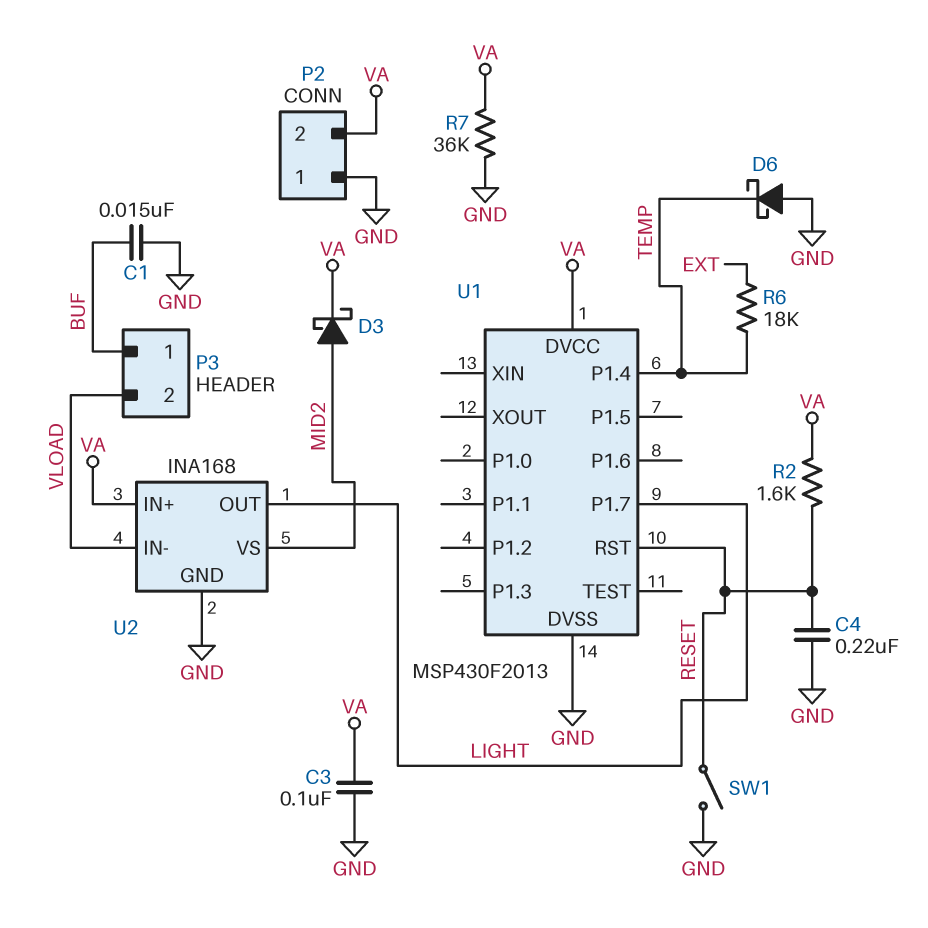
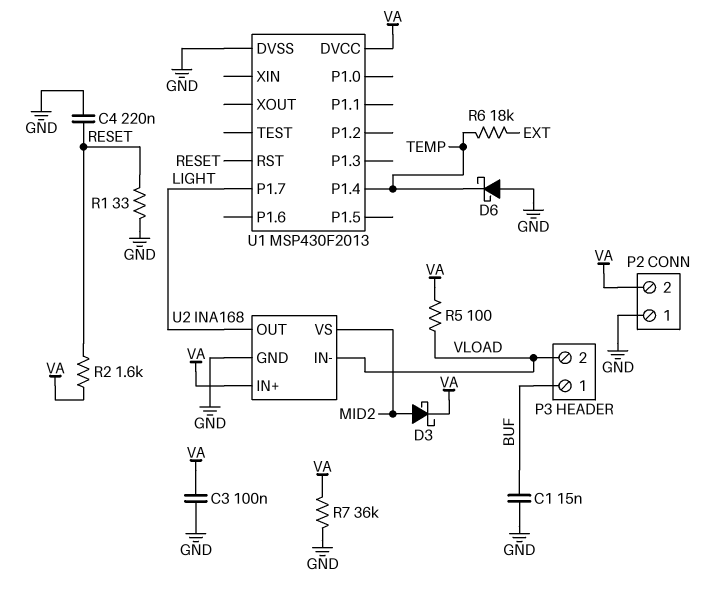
R1: none -> 33 (GND, RESET)
R5: none -> 100 (VA, VLOAD)
SW1: switch (GND, RESET) -> none

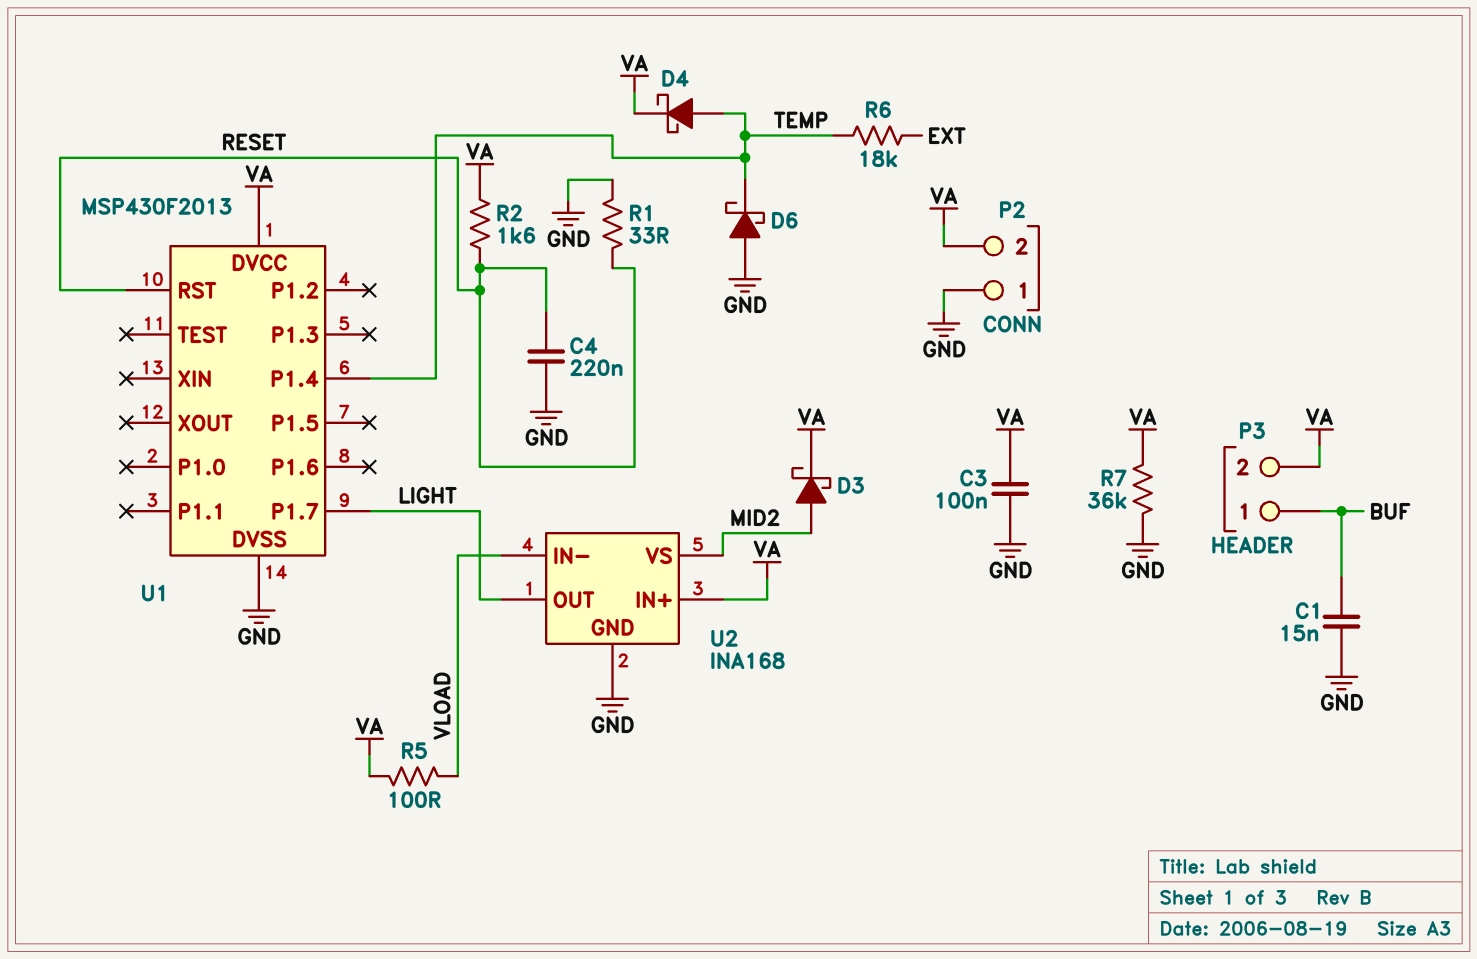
D4: none -> schottky (A TEMP, K VA)
P3 pin 2: VLOAD -> VA

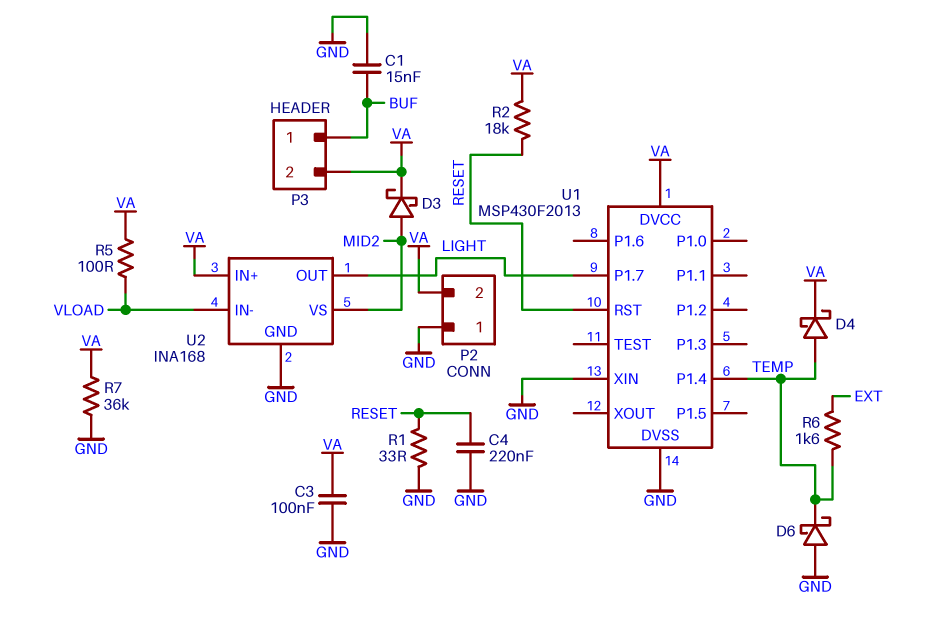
R2: 1.6k (RESET, VA) -> 18k (RESET, VA)
R6: 18k (EXT, TEMP) -> 1.6k (EXT, TEMP)
U1 pin XIN: none -> GND

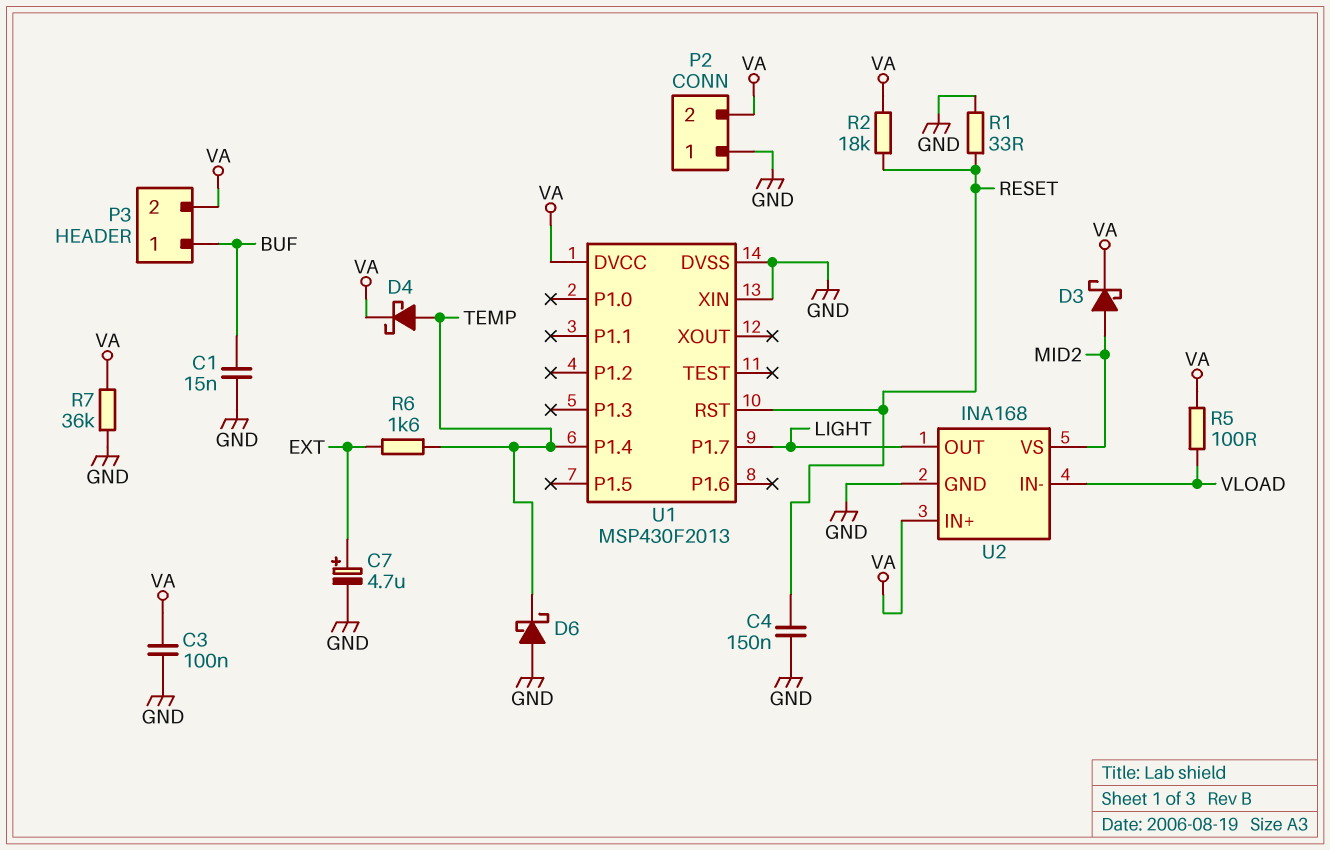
C4: 220nF (GND, RESET) -> 150nF (GND, RESET)
C7: none -> 4.7uF (plus EXT, minus GND)

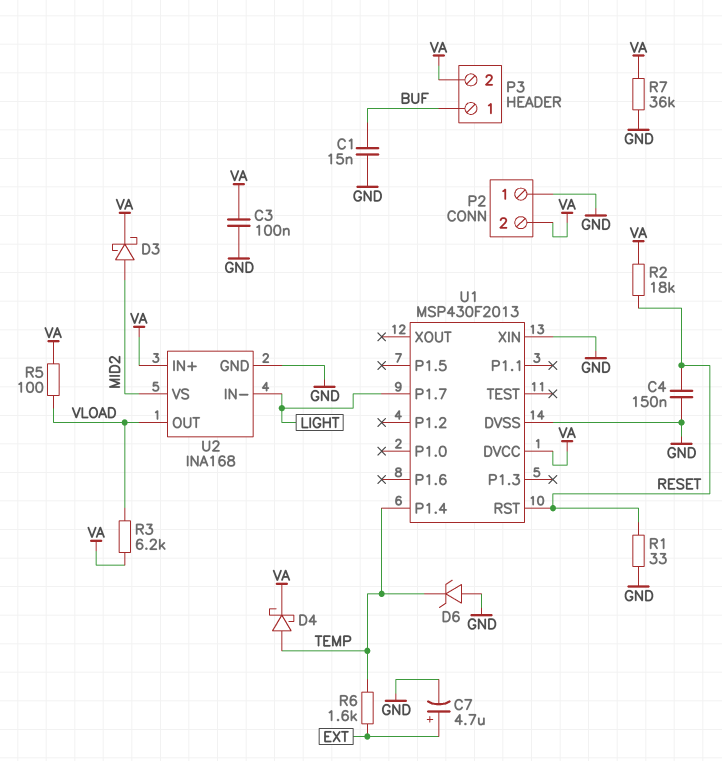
D6: schottky (A GND, K TEMP) -> zener (A GND, K TEMP)
R3: none -> 6.2k (VA, VLOAD)
U2 pin IN-: VLOAD -> LIGHT
U2 pin OUT: LIGHT -> VLOAD

